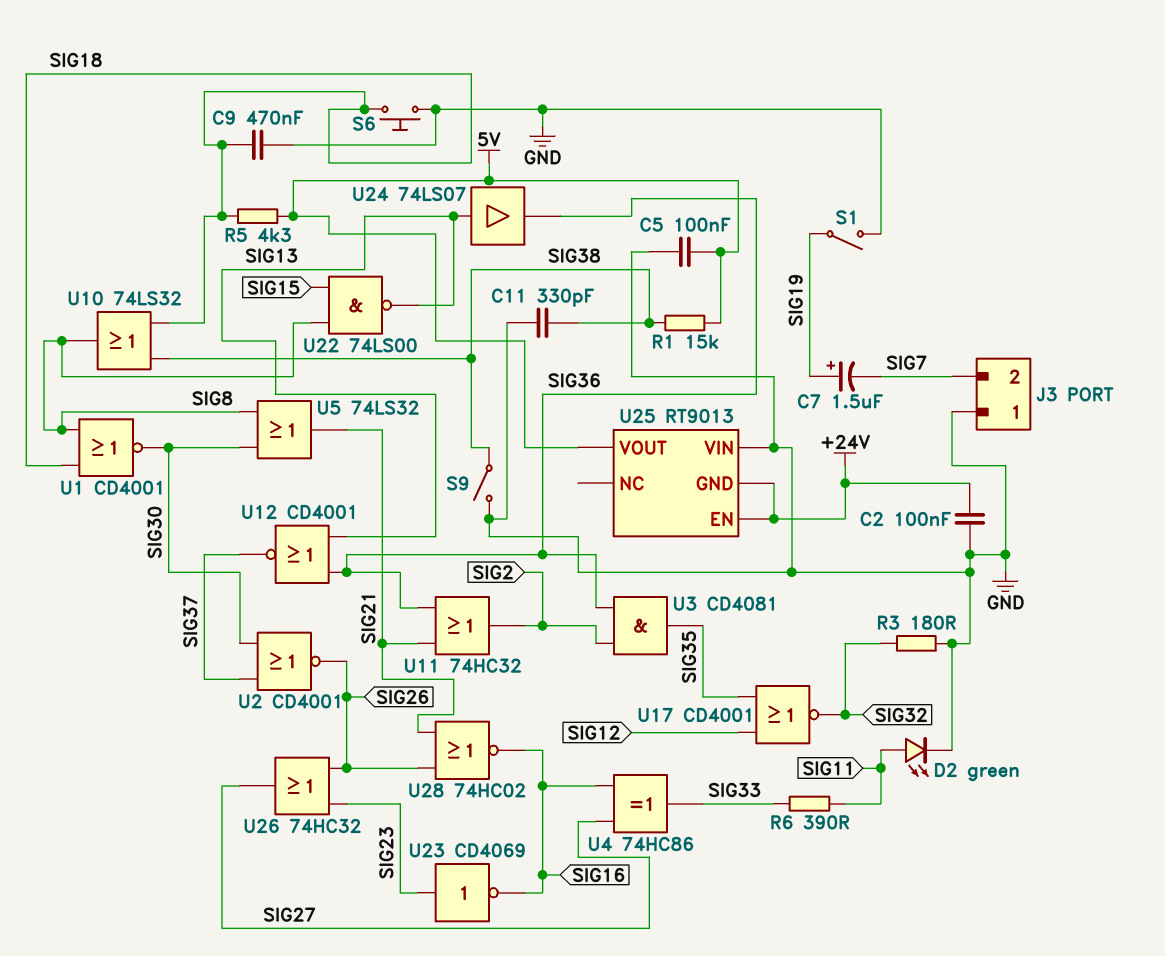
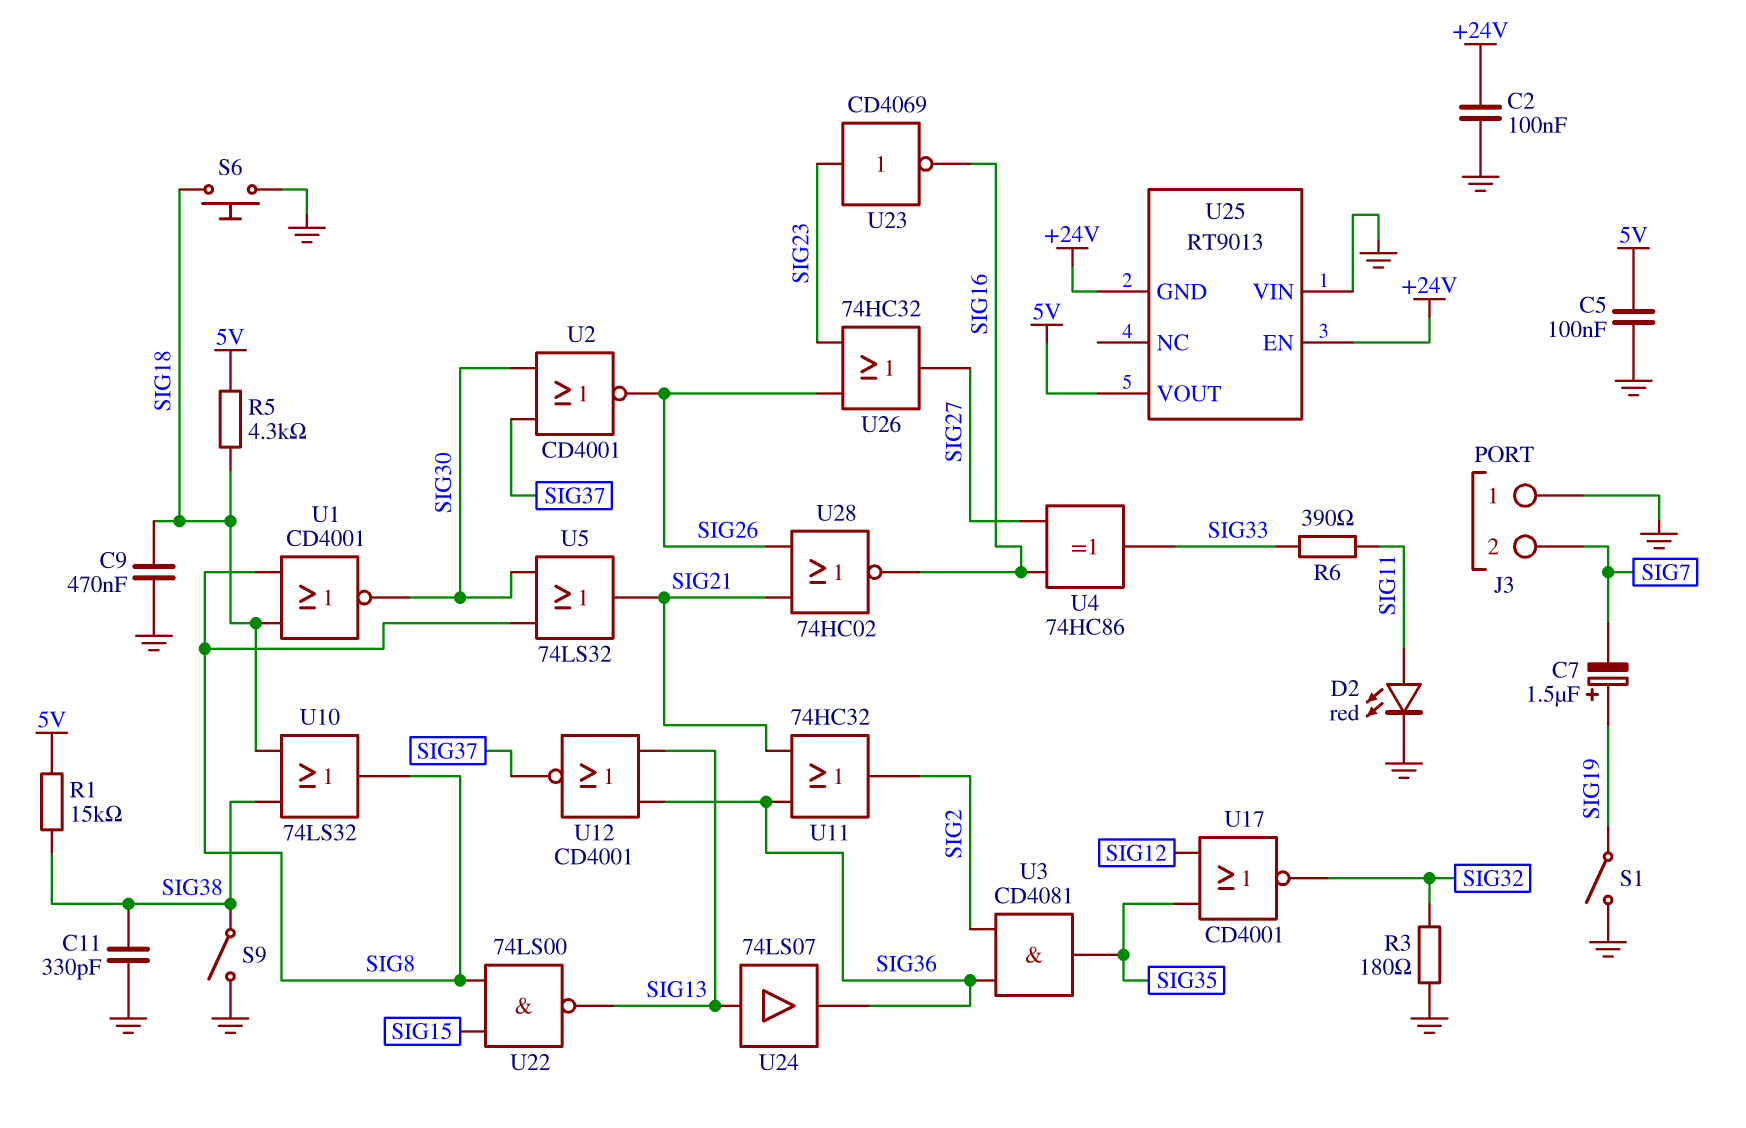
D2: LED green (A SIG11, K GND) -> LED red (A SIG11, K GND)

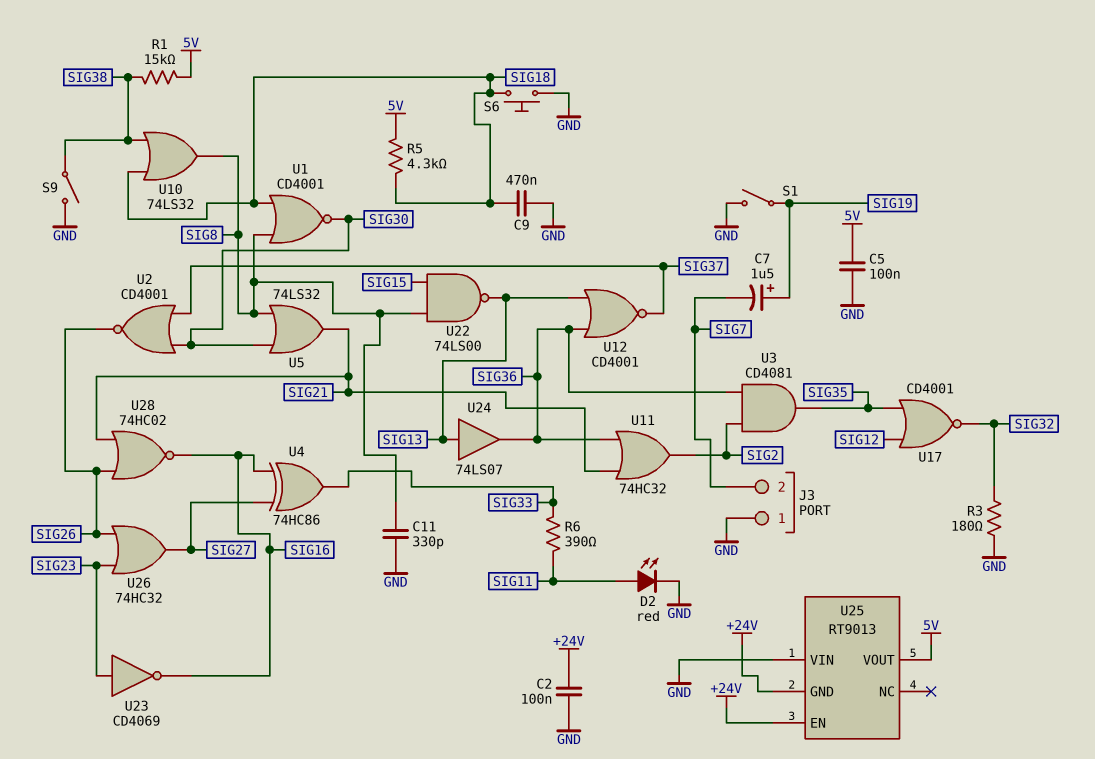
C11: 330pF (GND, SIG38) -> 330pF (GND, SIG8)

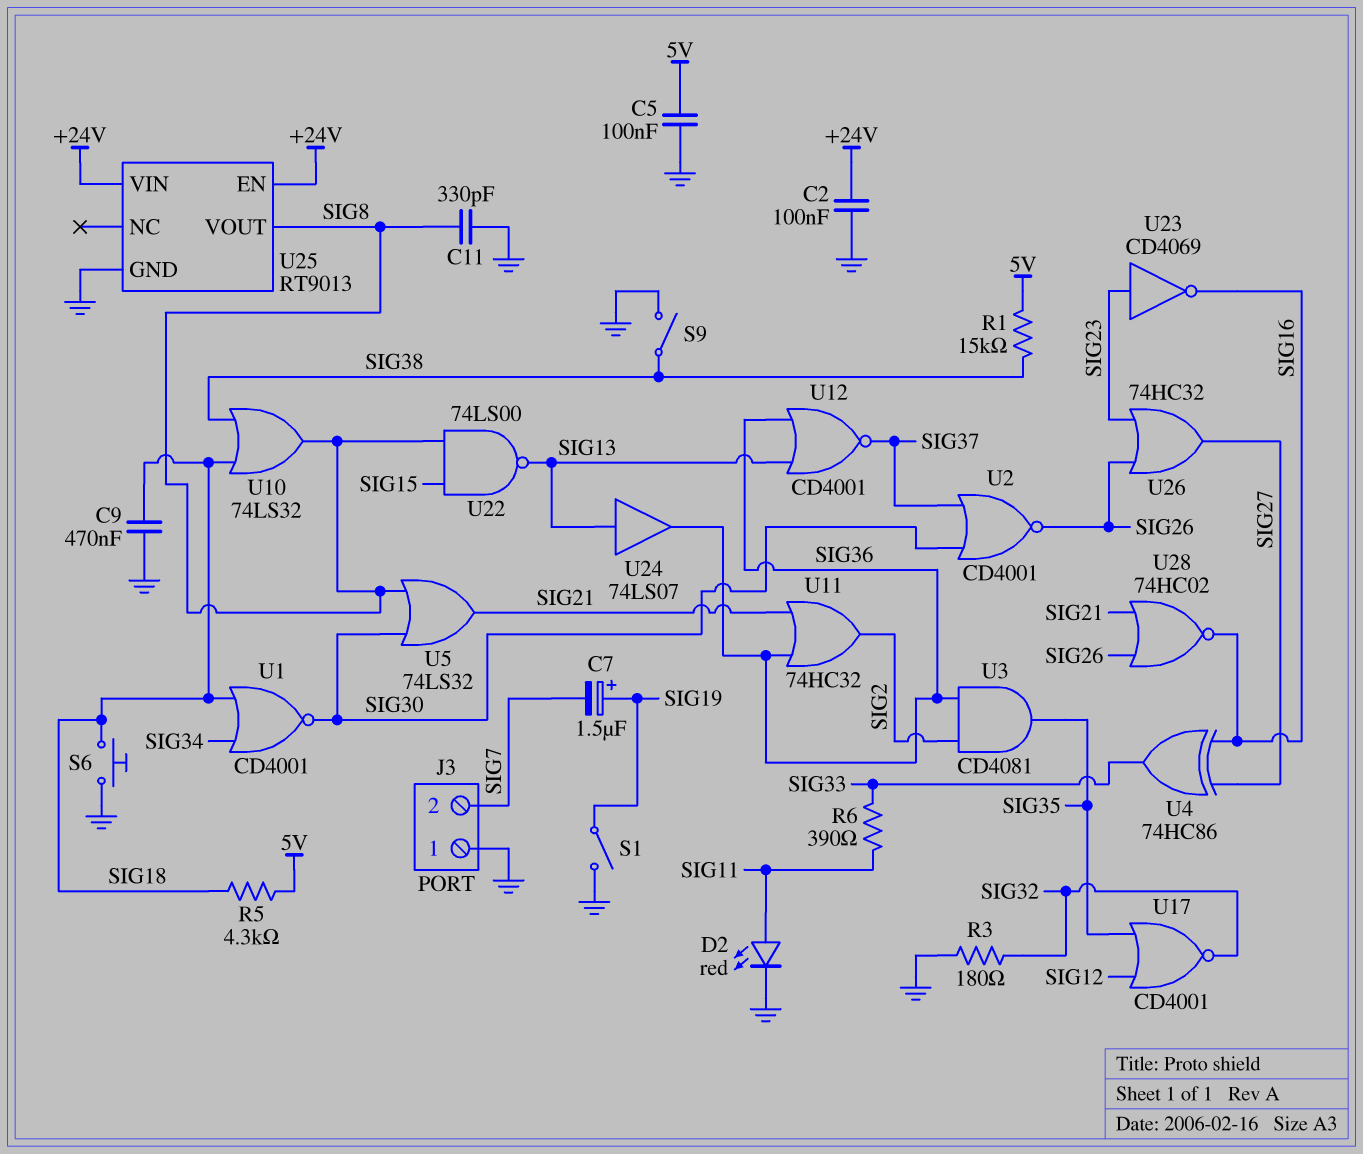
U1: NOR CD4001 (in SIG8, in SIG18, out SIG30) -> NOR CD4001 (in SIG18, in SIG34, out SIG30)
U25 pin GND: +24V -> GND
U25 pin VIN: GND -> +24V
U25 pin VOUT: 5V -> SIG8

